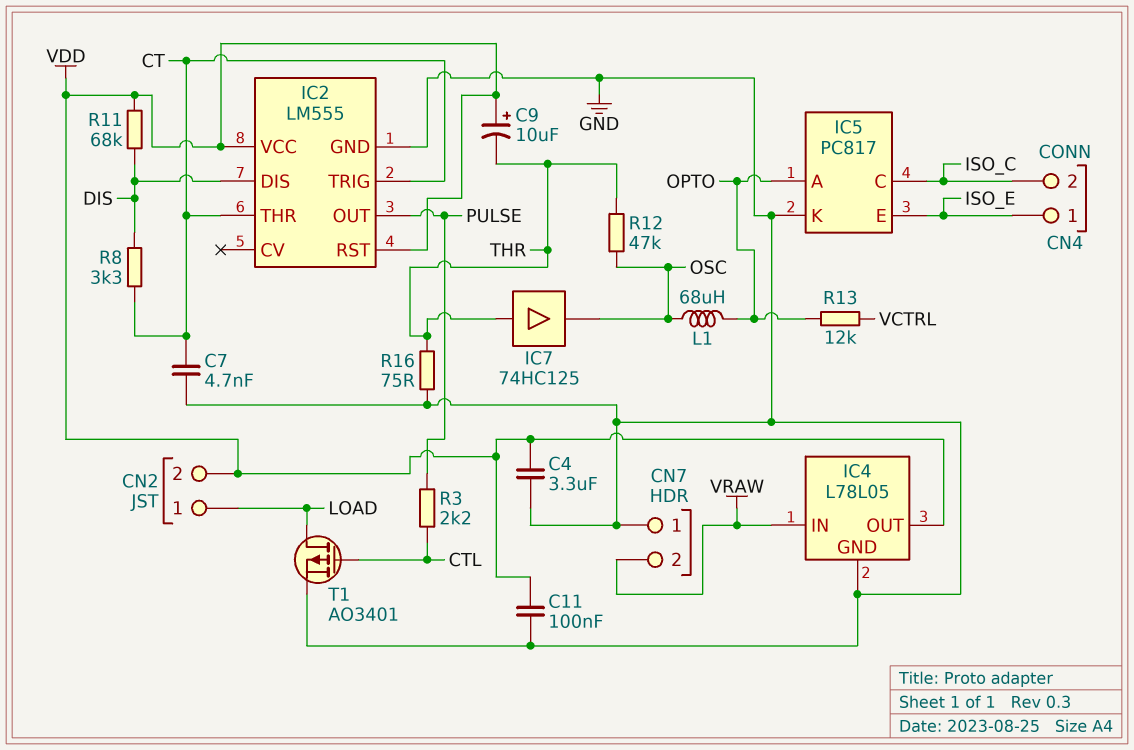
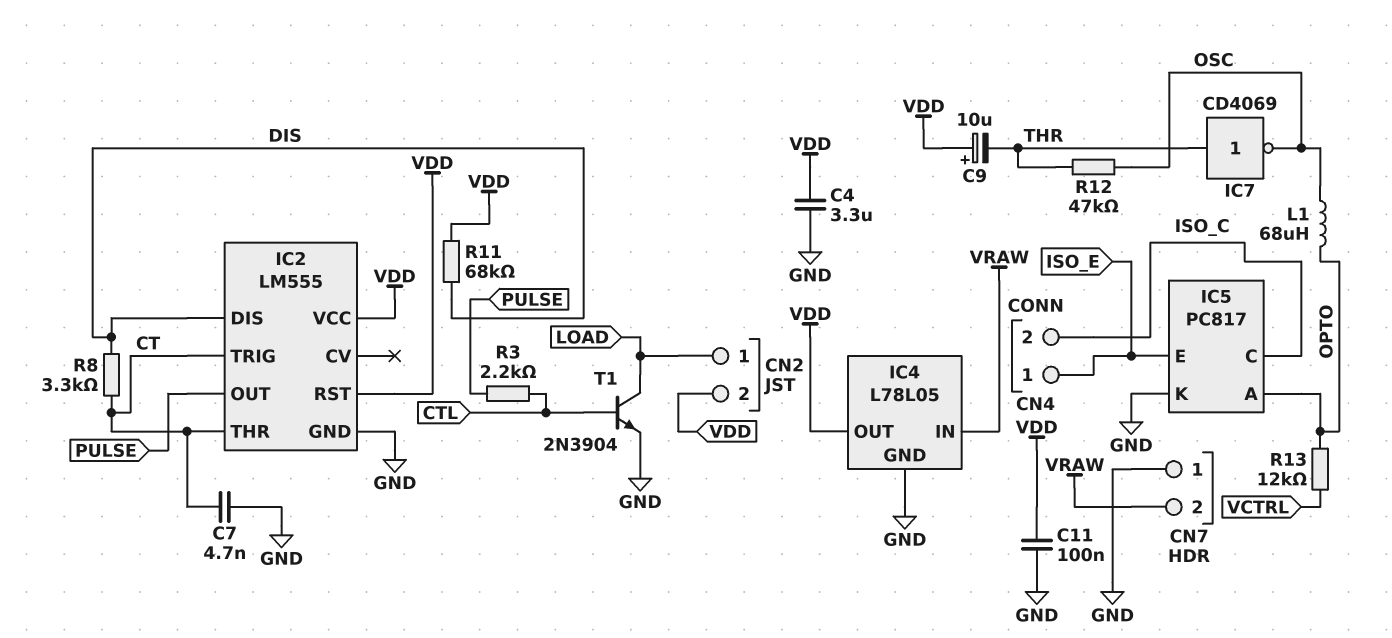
IC7: buffer 74HC125 (in THR, out OSC) -> NOT CD4069 (in THR, out OSC)
R16: 75 (GND, THR) -> none
T1: PMOS AO3401 (G CTL, D LOAD, S GND) -> NPN 2N3904 (B CTL, C LOAD, E GND)

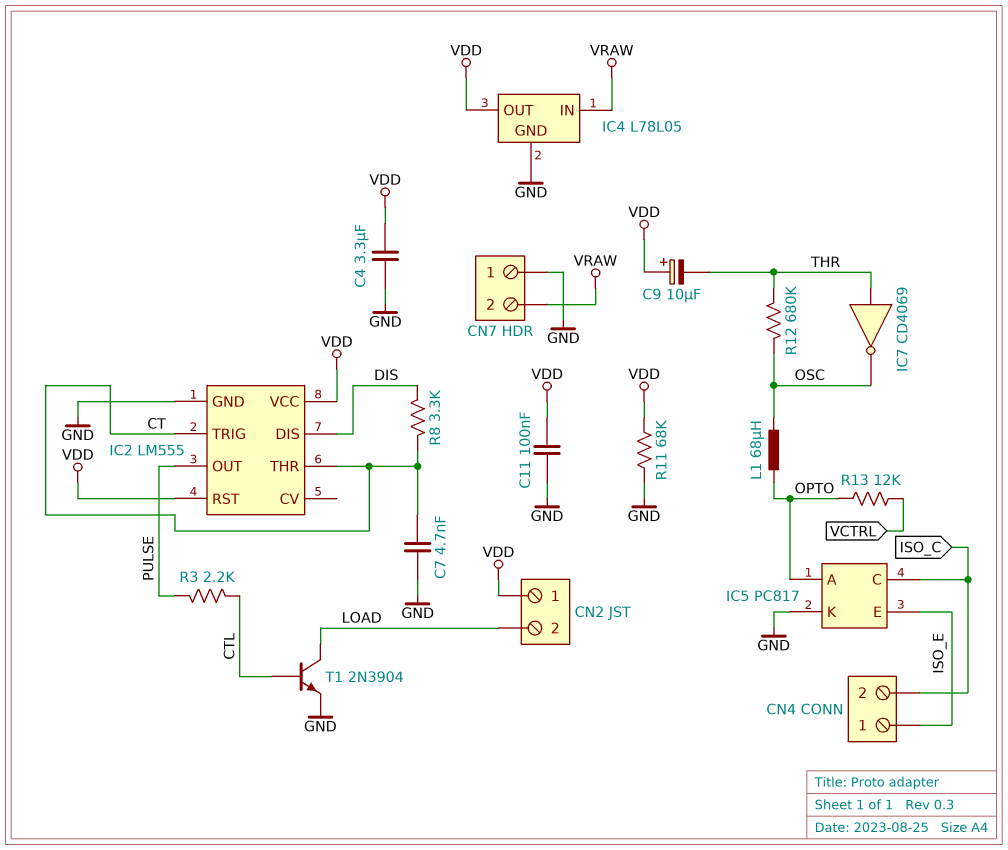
CN2 pin 1: LOAD -> VDD
CN2 pin 2: VDD -> LOAD
R11: 68k (DIS, VDD) -> 68k (GND, VDD)
R12: 47k (OSC, THR) -> 680k (OSC, THR)

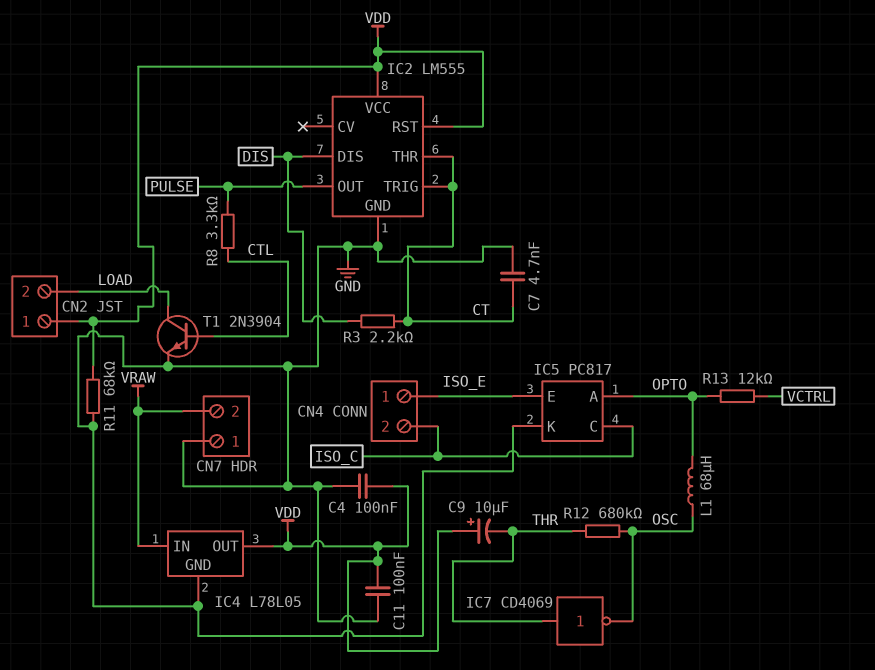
C4: 3.3uF (GND, VDD) -> 100nF (GND, VDD)
R3: 2.2k (CTL, PULSE) -> 2.2k (CT, DIS)
R8: 3.3k (CT, DIS) -> 3.3k (CTL, PULSE)

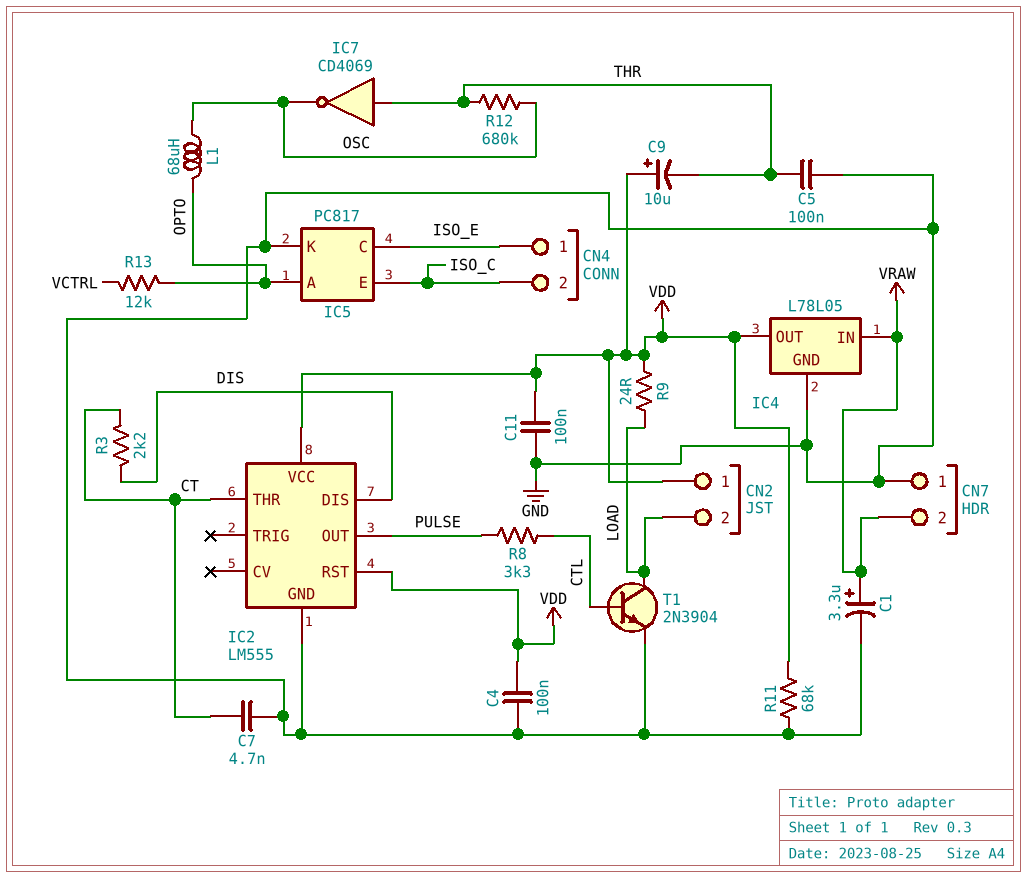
C1: none -> 3.3uF (plus VRAW, minus GND)
C5: none -> 100nF (GND, THR)
IC2 pin TRIG: CT -> none
IC5 pin C: ISO_C -> ISO_E
IC5 pin E: ISO_E -> ISO_C
R9: none -> 24 (LOAD, VDD)

